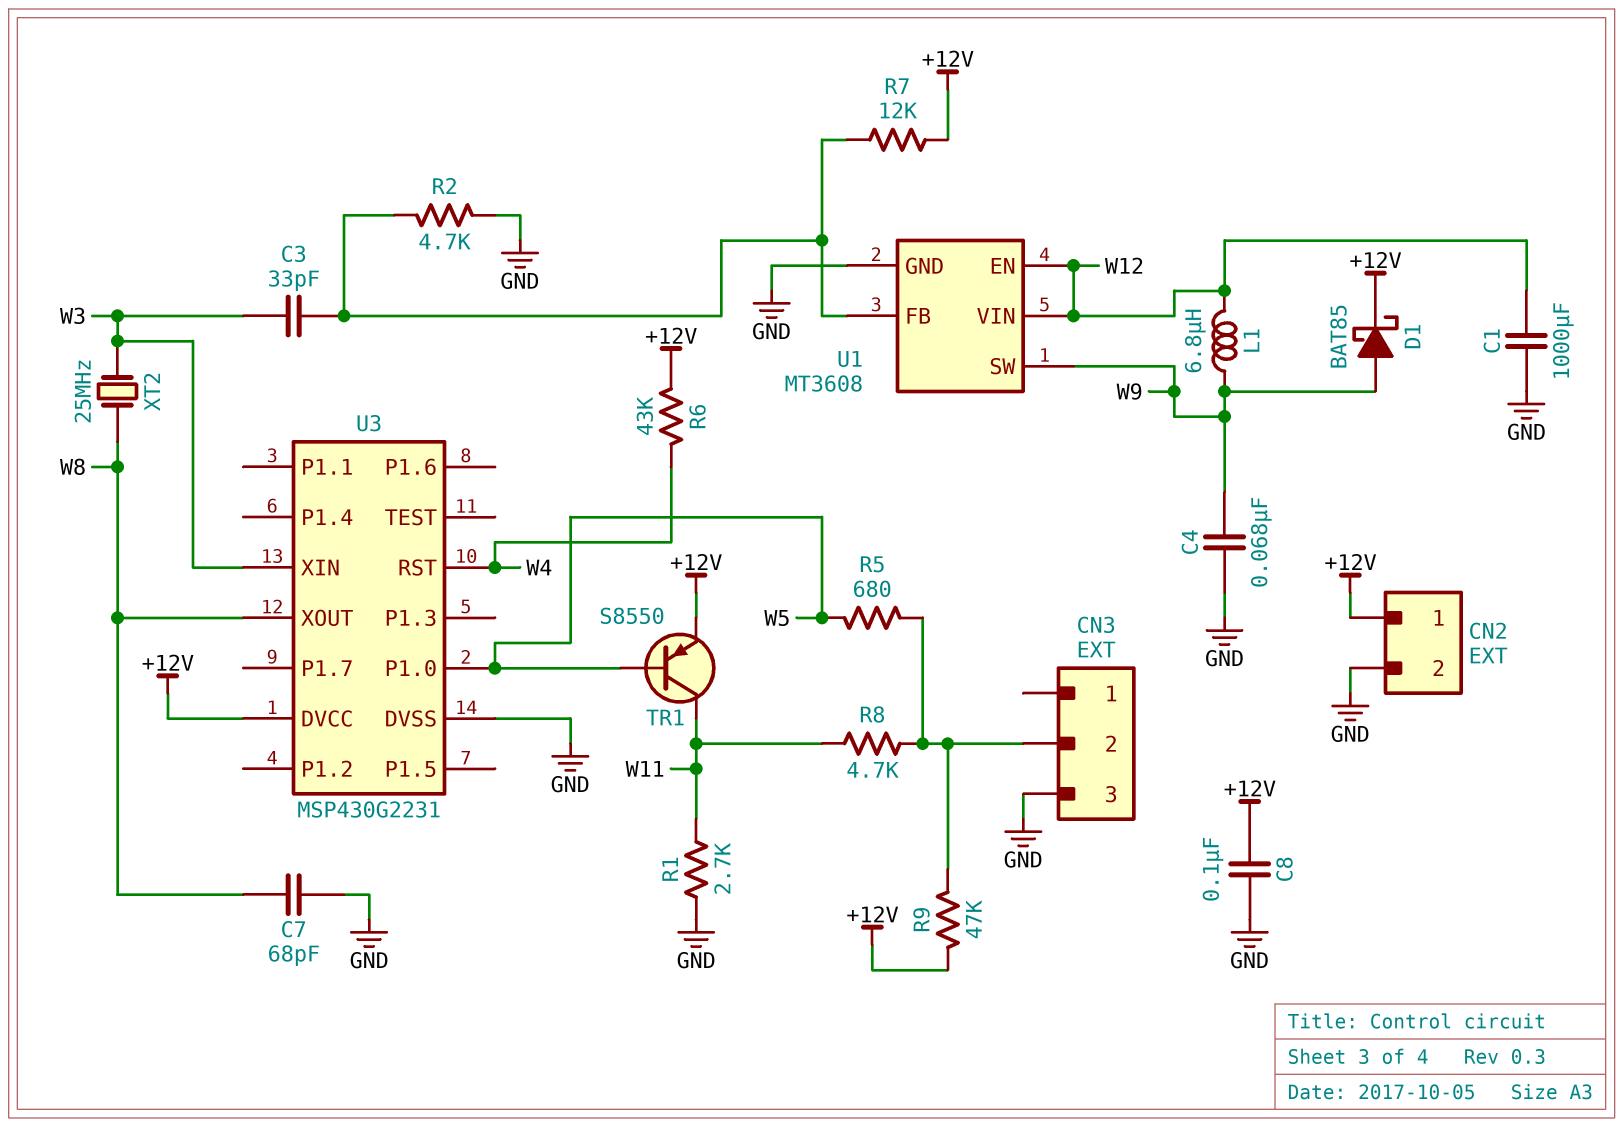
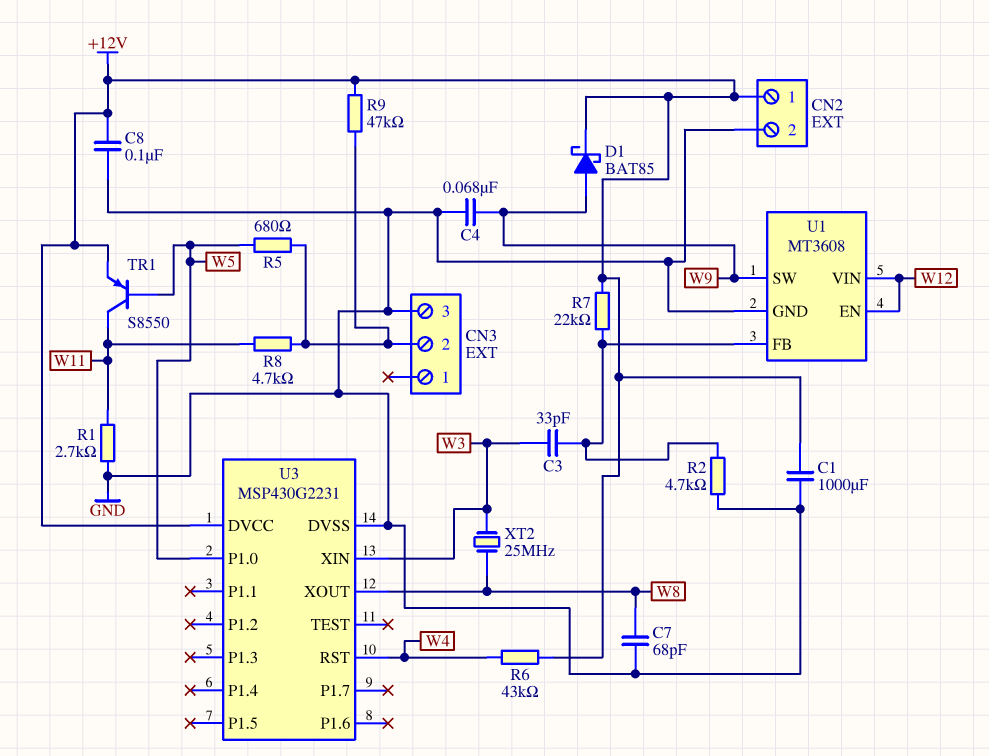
C1: 1000uF (GND, W12) -> 1000uF (+12V, GND)
L1: 6.8uH (W9, W12) -> none
R7: 12k (+12V, U1/FB) -> 22k (+12V, U1/FB)

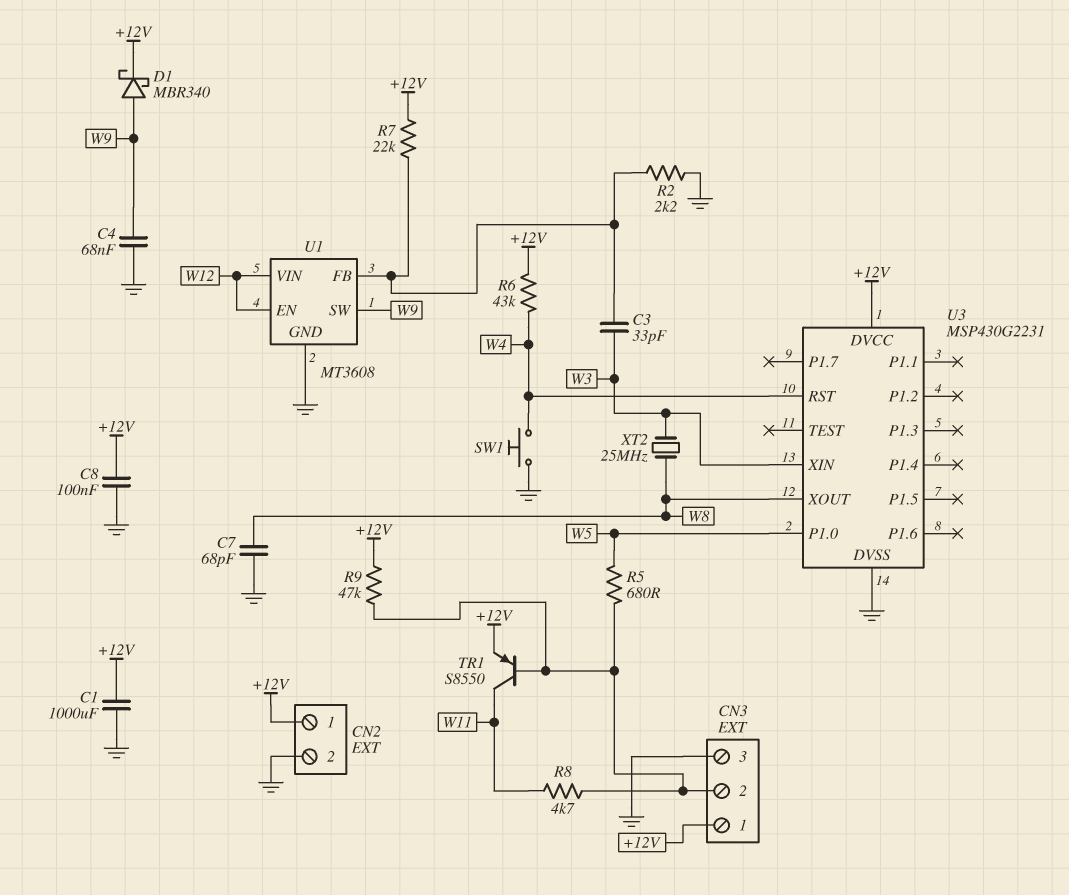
CN3 pin 1: none -> +12V
D1: schottky BAT85 (A W9, K +12V) -> schottky MBR340 (A W9, K +12V)
R1: 2.7k (GND, W11) -> none
R2: 4.7k (GND, U1/FB) -> 2.2k (GND, U1/FB)
SW1: none -> button (GND, W4)
TR1: PNP S8550 (B W5, C W11, E +12V) -> PNP S8550 (B CN3/2, C W11, E +12V)

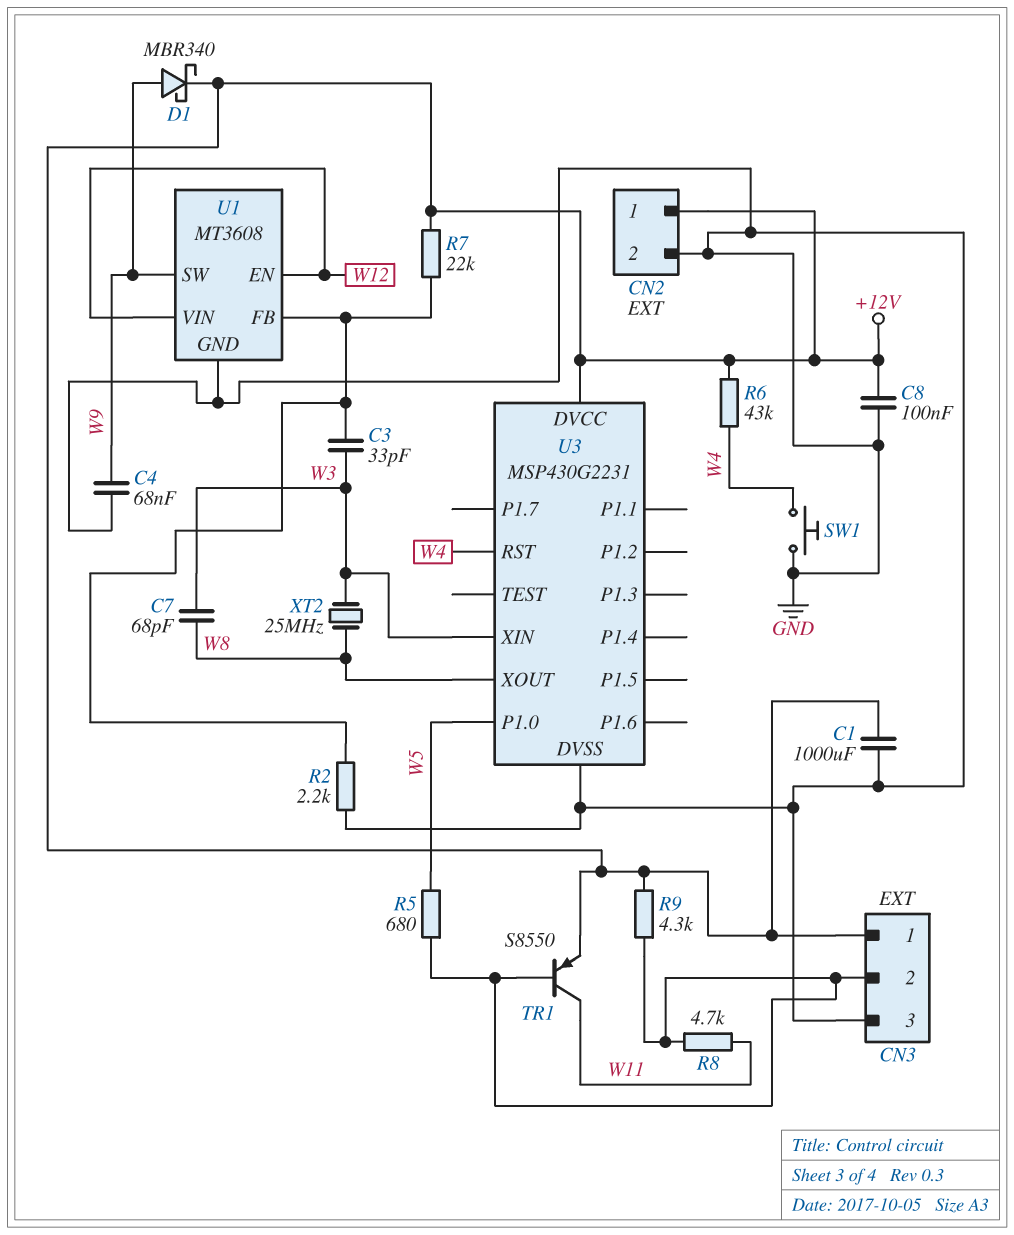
C7: 68pF (GND, W8) -> 68pF (W3, W8)
R9: 47k (+12V, CN3/2) -> 4.3k (+12V, CN3/2)

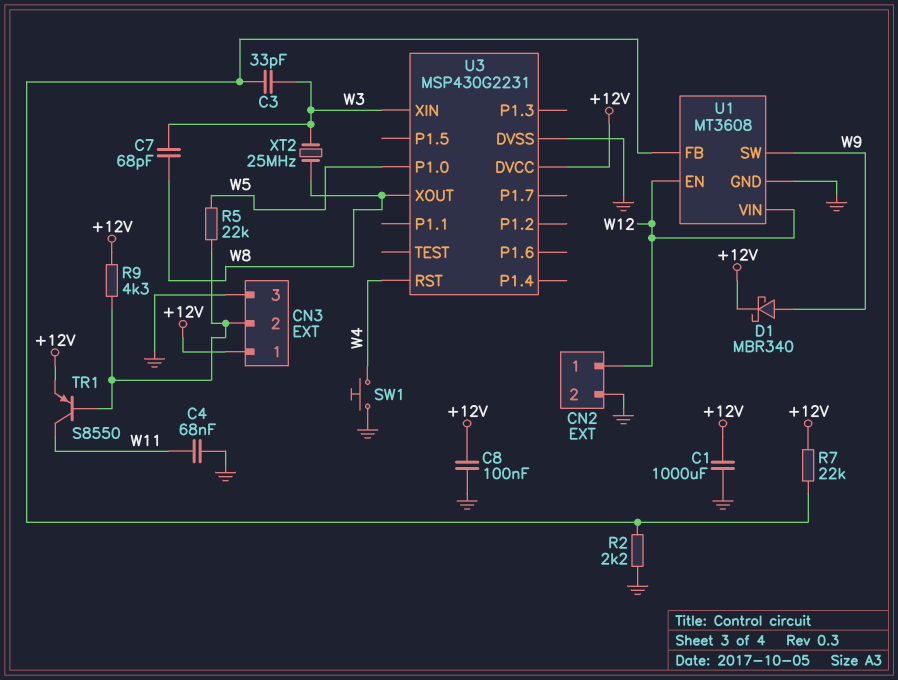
C4: 68nF (GND, W9) -> 68nF (GND, W11)
CN2 pin 1: +12V -> W12
R5: 680 (CN3/2, W5) -> 22k (CN3/2, W5)
R6: 43k (+12V, W4) -> none
R8: 4.7k (CN3/2, W11) -> none

